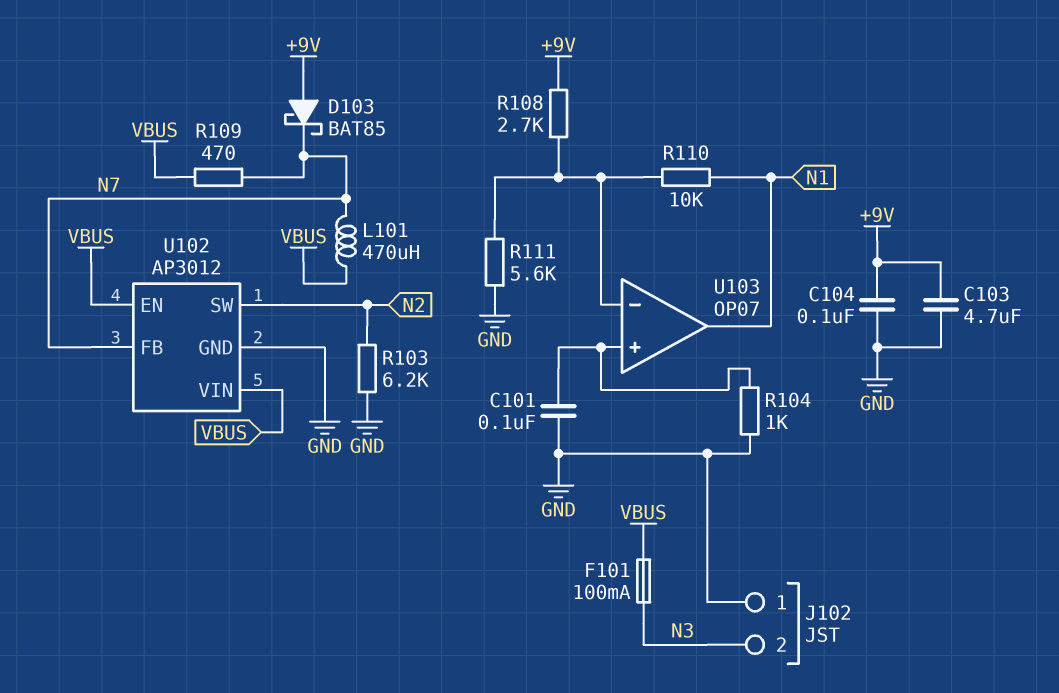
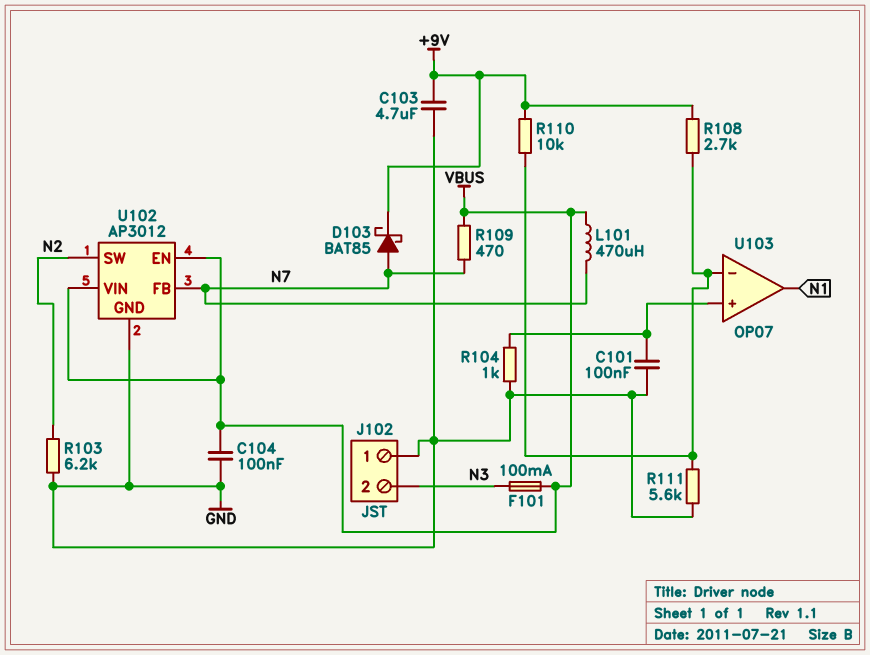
C104: 100nF (+9V, GND) -> 100nF (GND, VBUS)
D103: schottky BAT85 (A +9V, K N7) -> schottky BAT85 (A N7, K +9V)
R110: 10k (N1, U103/in-) -> 10k (+9V, U103/in-)

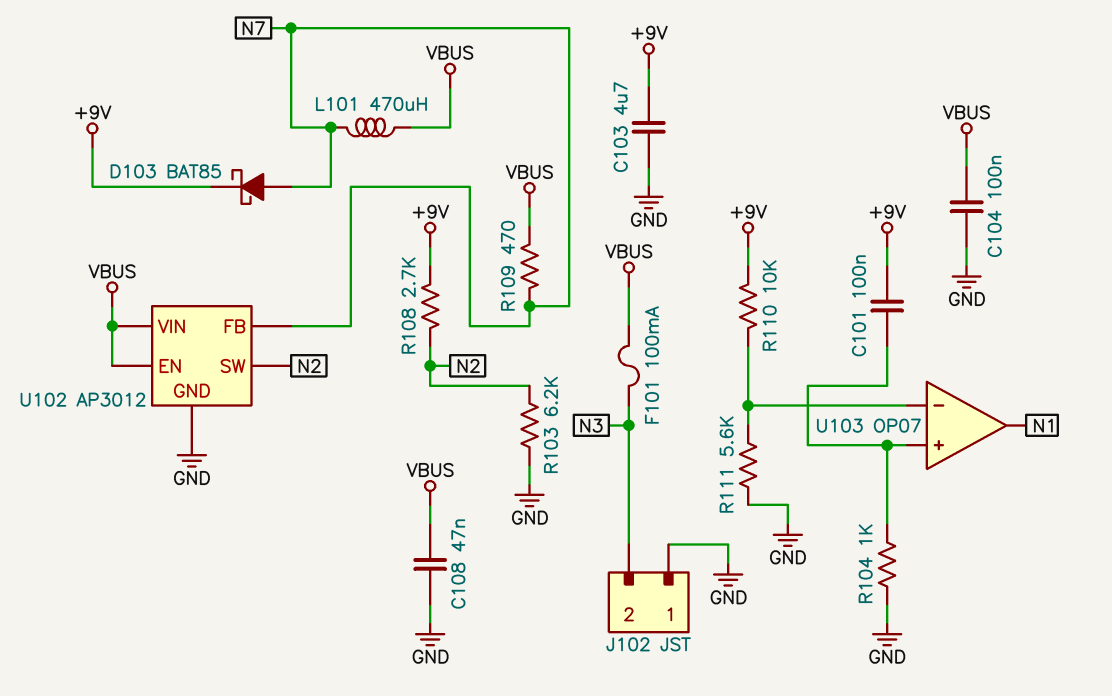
C101: 100nF (GND, U103/in+) -> 100nF (+9V, U103/in+)
C108: none -> 47nF (GND, VBUS)
R108: 2.7k (+9V, U103/in-) -> 2.7k (+9V, N2)

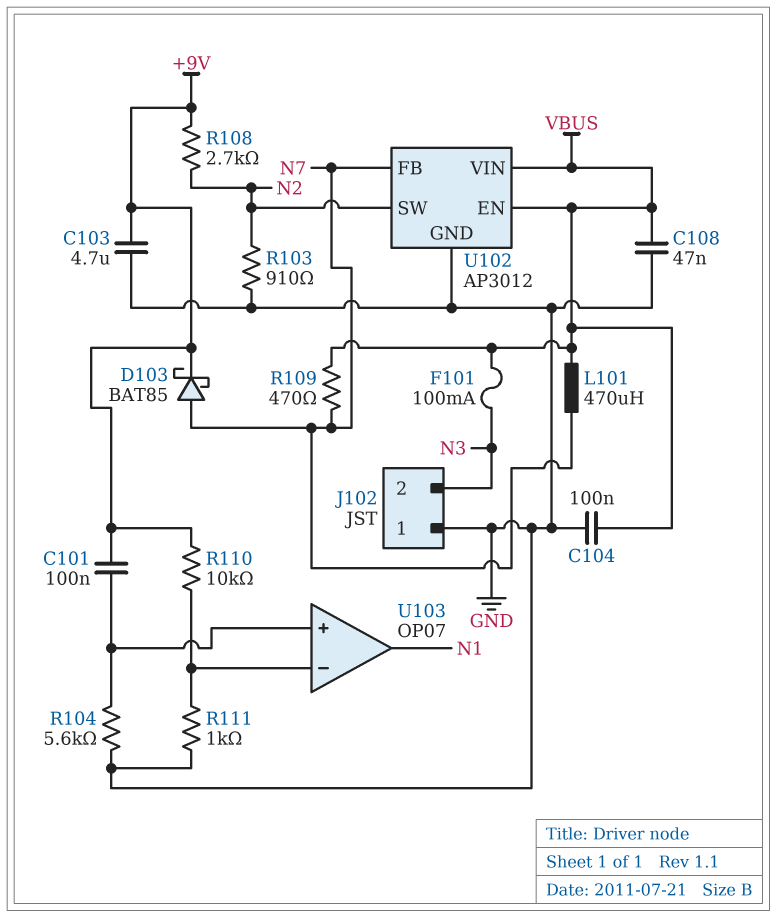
R103: 6.2k (GND, N2) -> 910 (GND, N2)
R104: 1k (GND, U103/in+) -> 5.6k (GND, U103/in+)
R111: 5.6k (GND, U103/in-) -> 1k (GND, U103/in-)

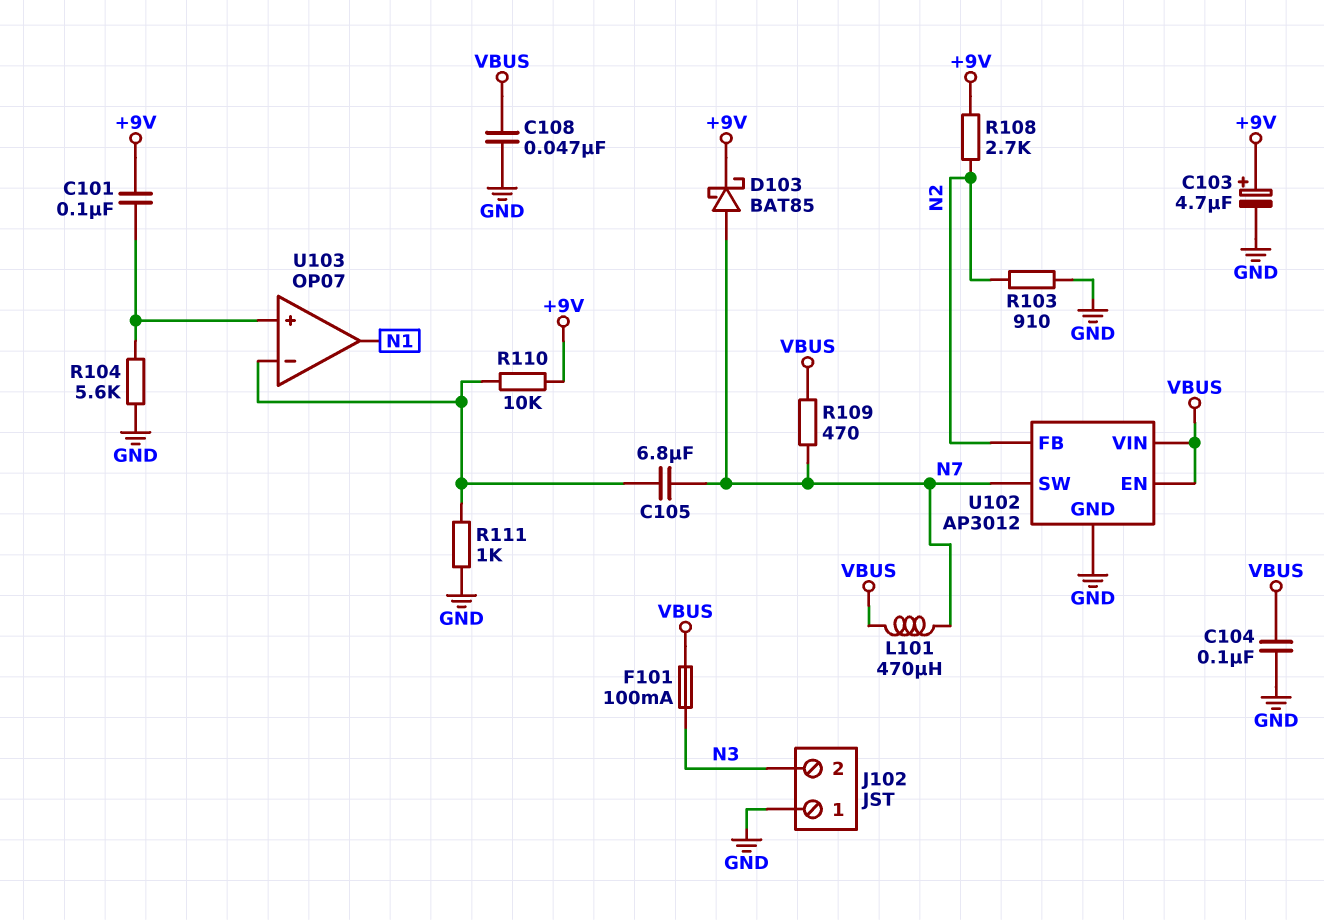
C103: 4.7uF (+9V, GND) -> 4.7uF (plus +9V, minus GND)
C105: none -> 6.8uF (N7, U103/in-)
U102 pin FB: N7 -> N2
U102 pin SW: N2 -> N7

